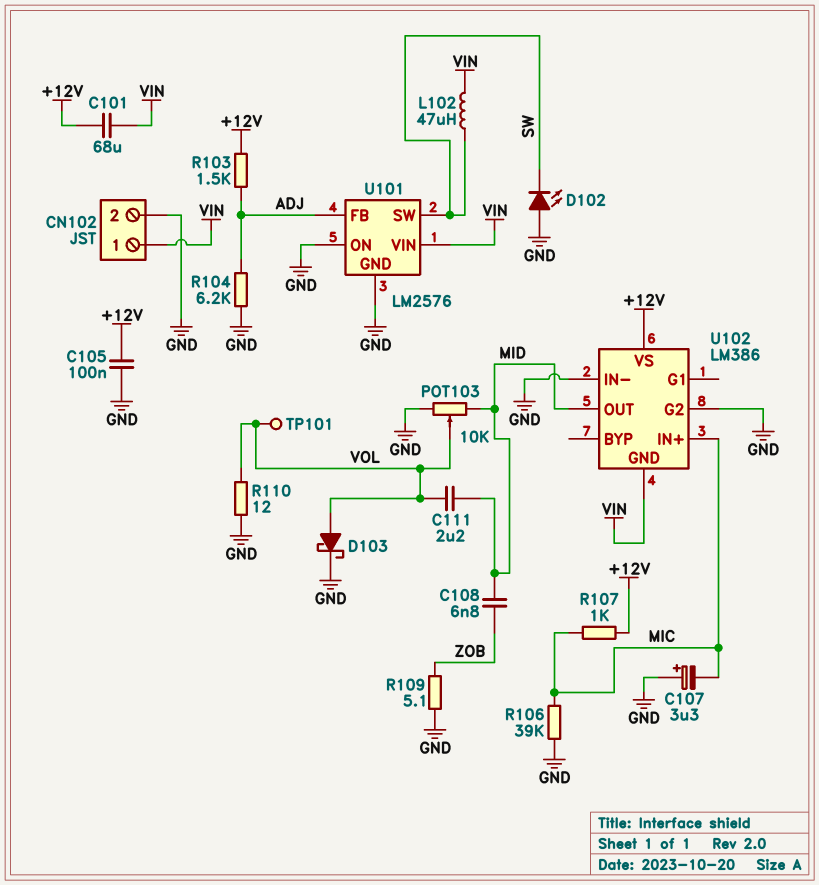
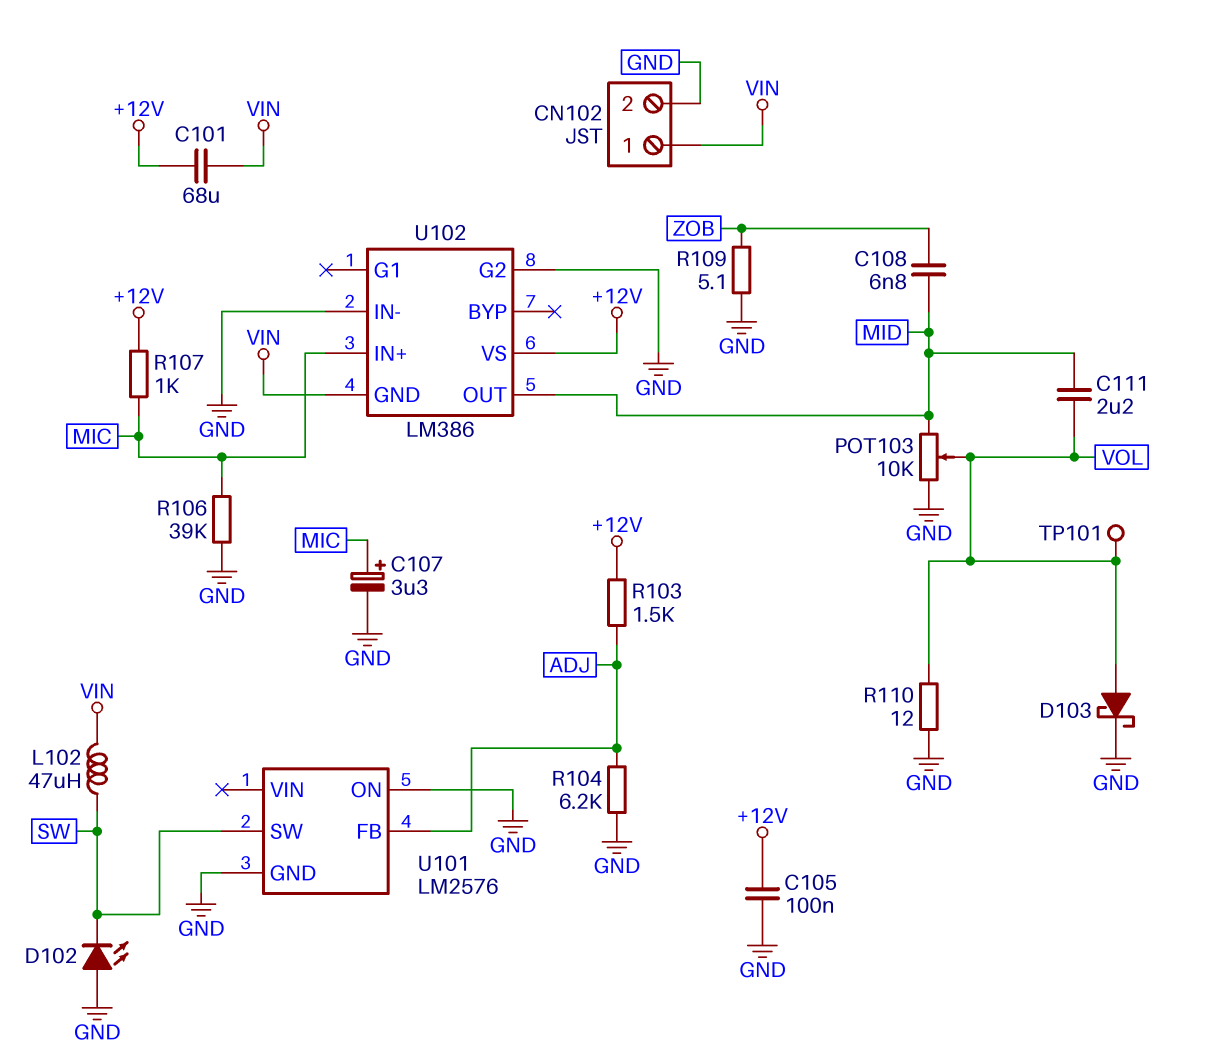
C107: 3.3uF (plus GND, minus MIC) -> 3.3uF (plus MIC, minus GND)
U101 pin VIN: VIN -> none

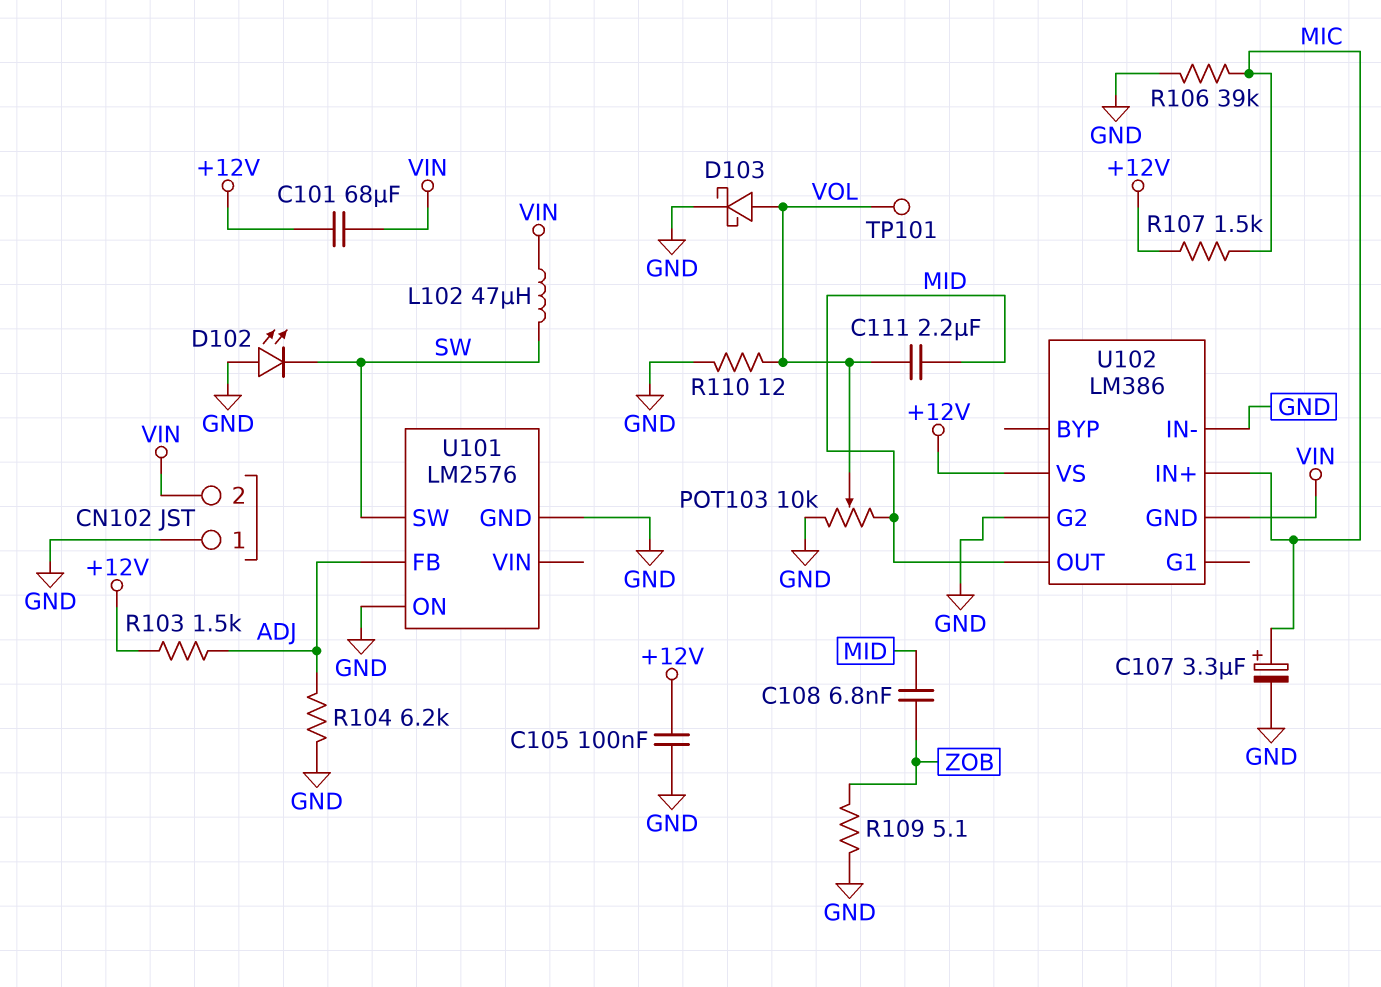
CN102 pin 1: VIN -> GND
CN102 pin 2: GND -> VIN
R107: 1k (+12V, MIC) -> 1.5k (+12V, MIC)

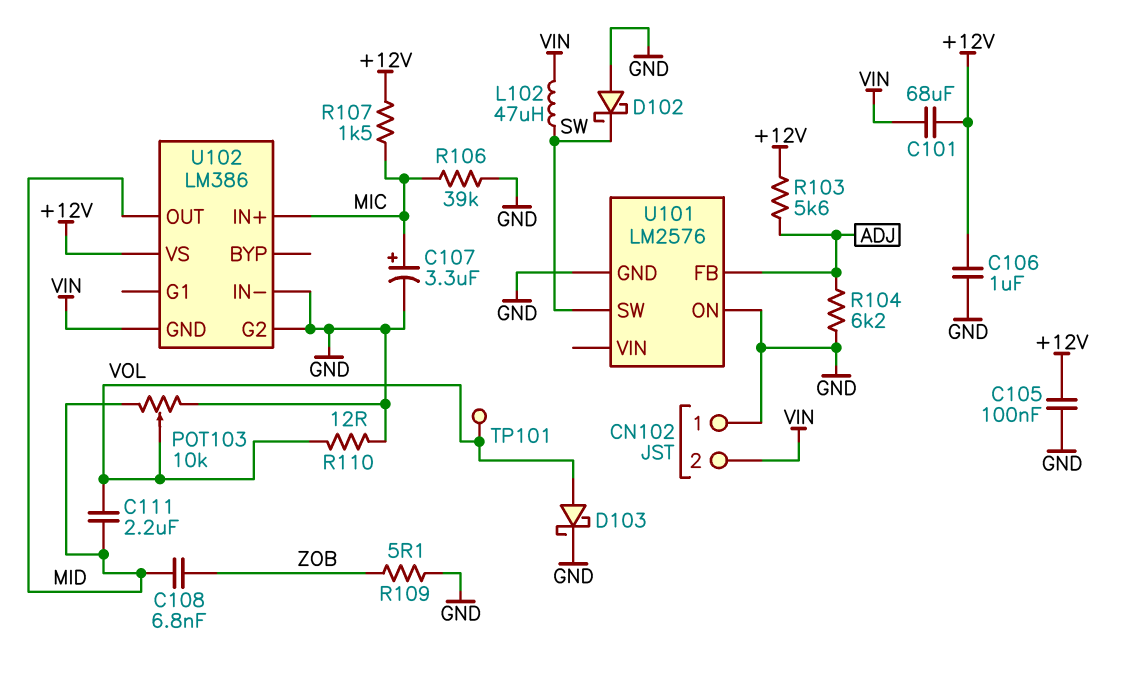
C106: none -> 1uF (+12V, GND)
D102: LED (A GND, K SW) -> schottky (A GND, K SW)
R103: 1.5k (+12V, ADJ) -> 5.6k (+12V, ADJ)

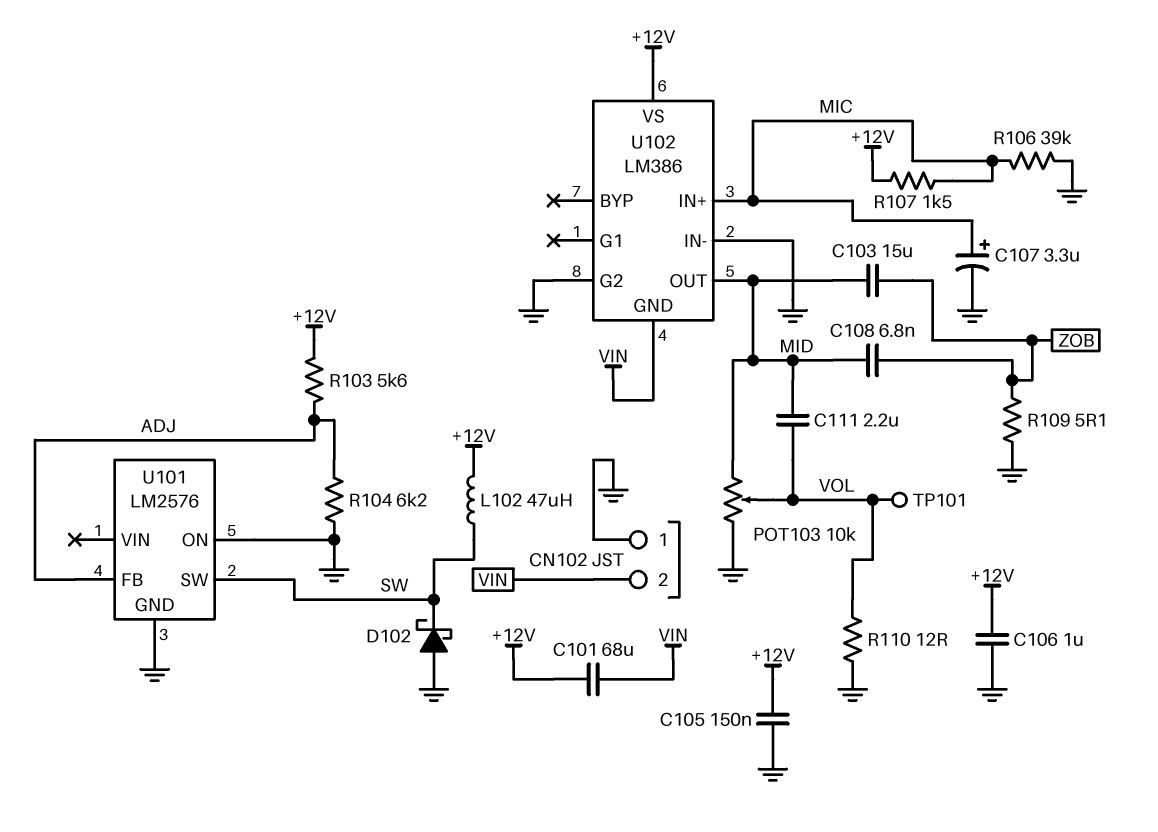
C103: none -> 15uF (MID, ZOB)
C105: 100nF (+12V, GND) -> 150nF (+12V, GND)
D103: schottky (A VOL, K GND) -> none
L102: 47uH (SW, VIN) -> 47uH (+12V, SW)

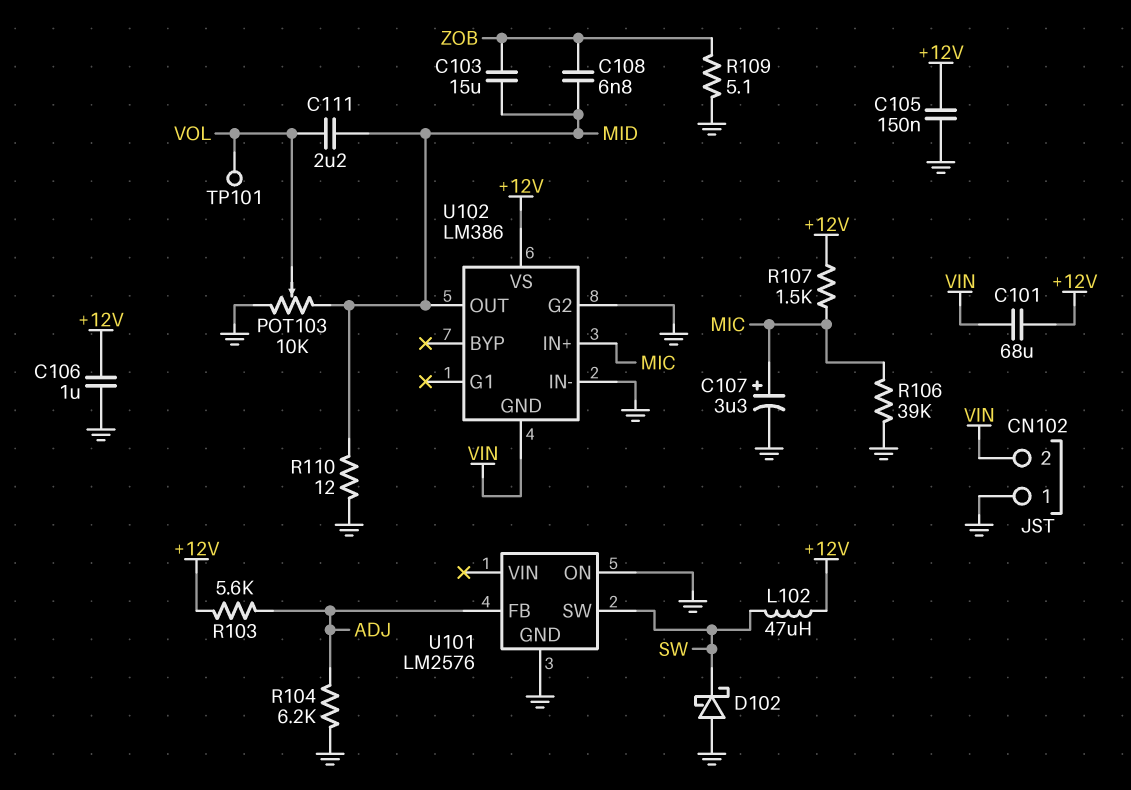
R110: 12 (GND, VOL) -> 12 (GND, MID)

